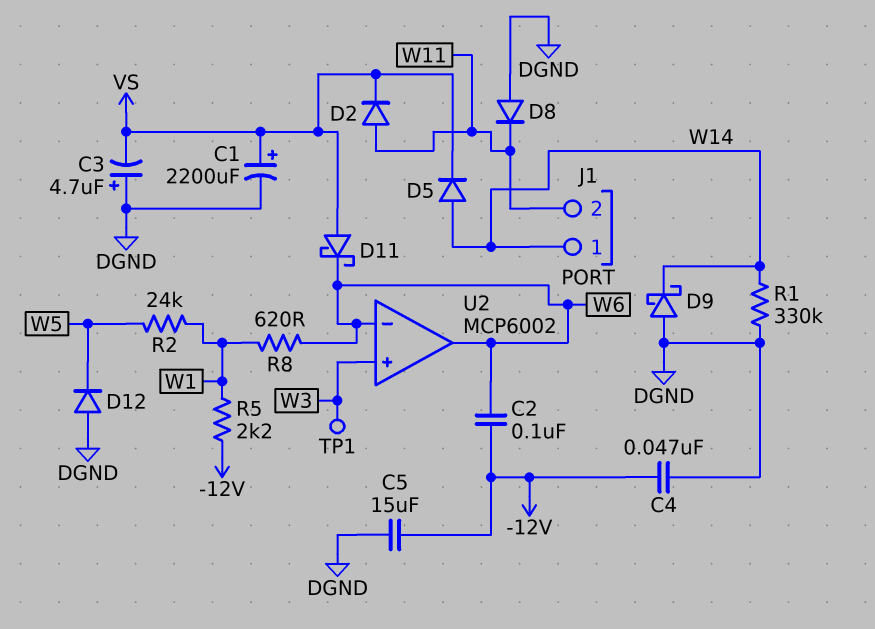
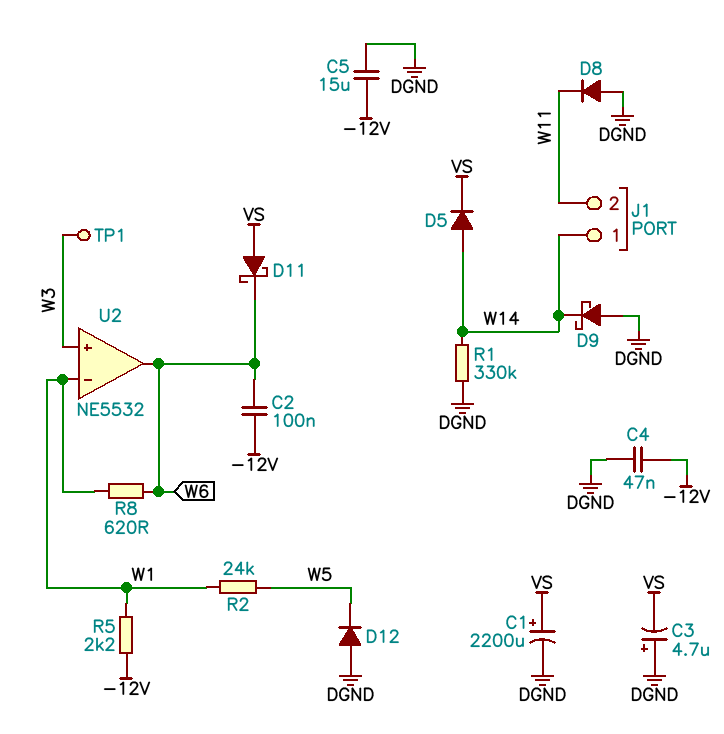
D2: diode (A W11, K VS) -> none
U2: MCP6002 -> NE5532
U2 pin in-: W6 -> W1

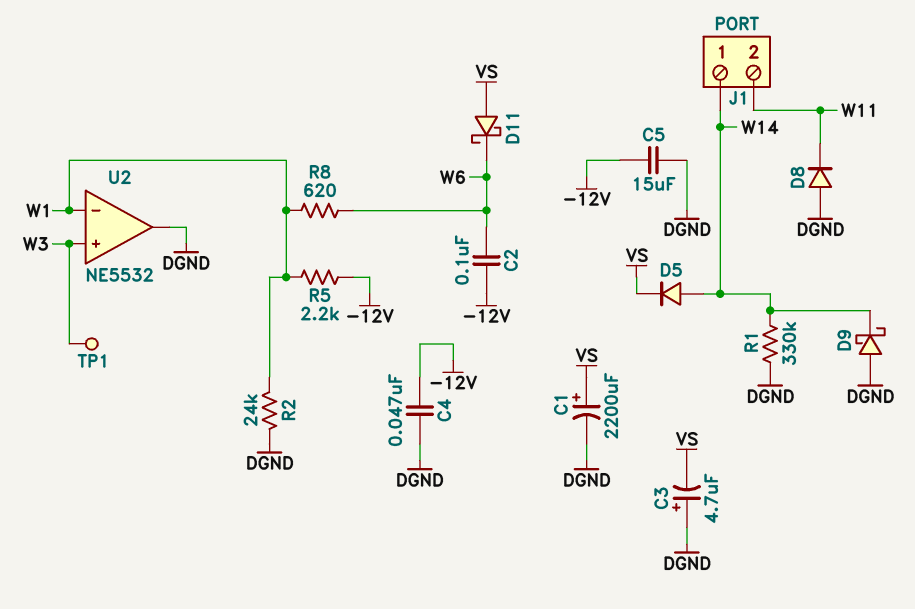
D12: diode (A DGND, K W5) -> none
R2: 24k (W1, W5) -> 24k (DGND, W1)
U2 pin out: W6 -> DGND

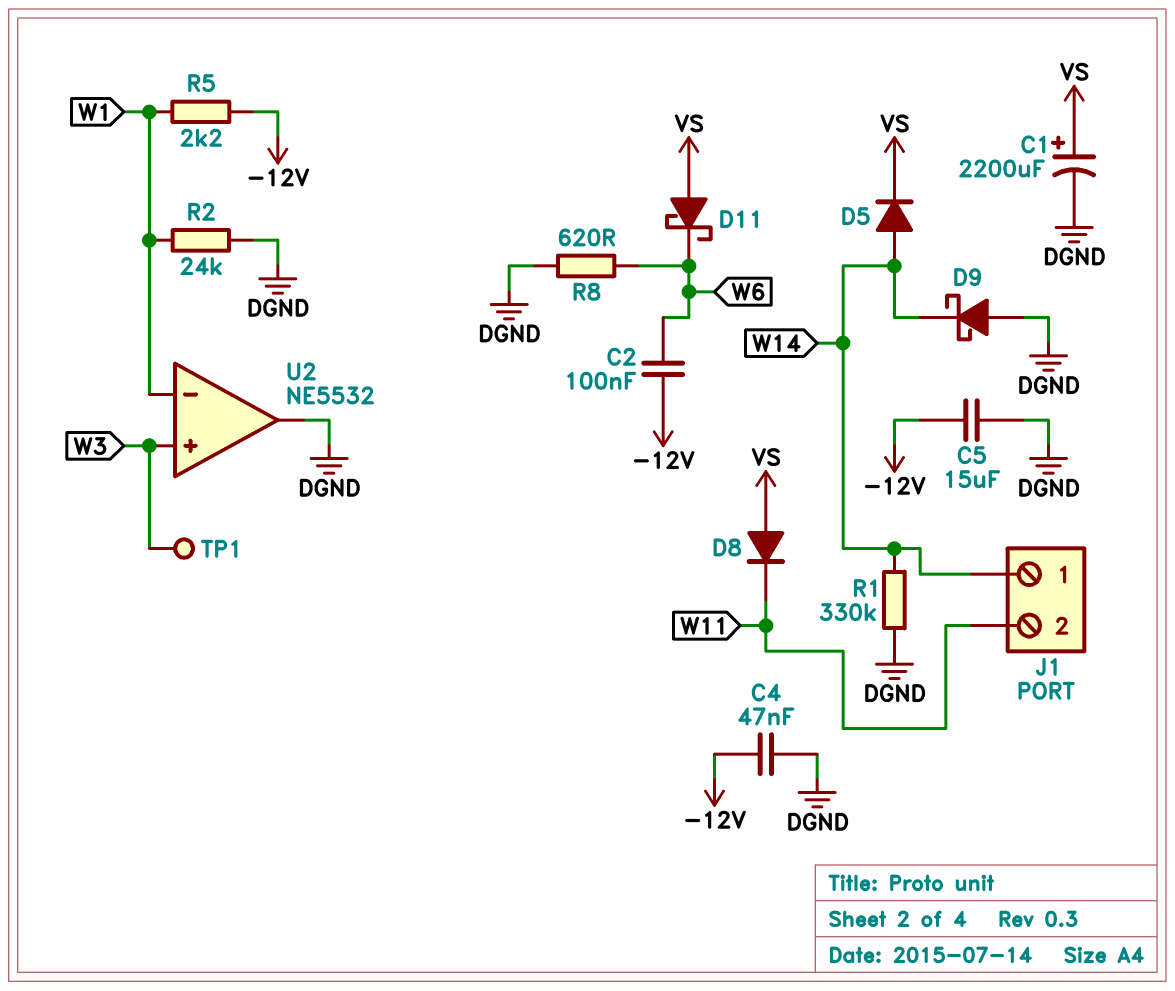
C3: 4.7uF (plus DGND, minus VS) -> none
D8: diode (A DGND, K W11) -> diode (A VS, K W11)
R8: 620 (W1, W6) -> 620 (DGND, W6)

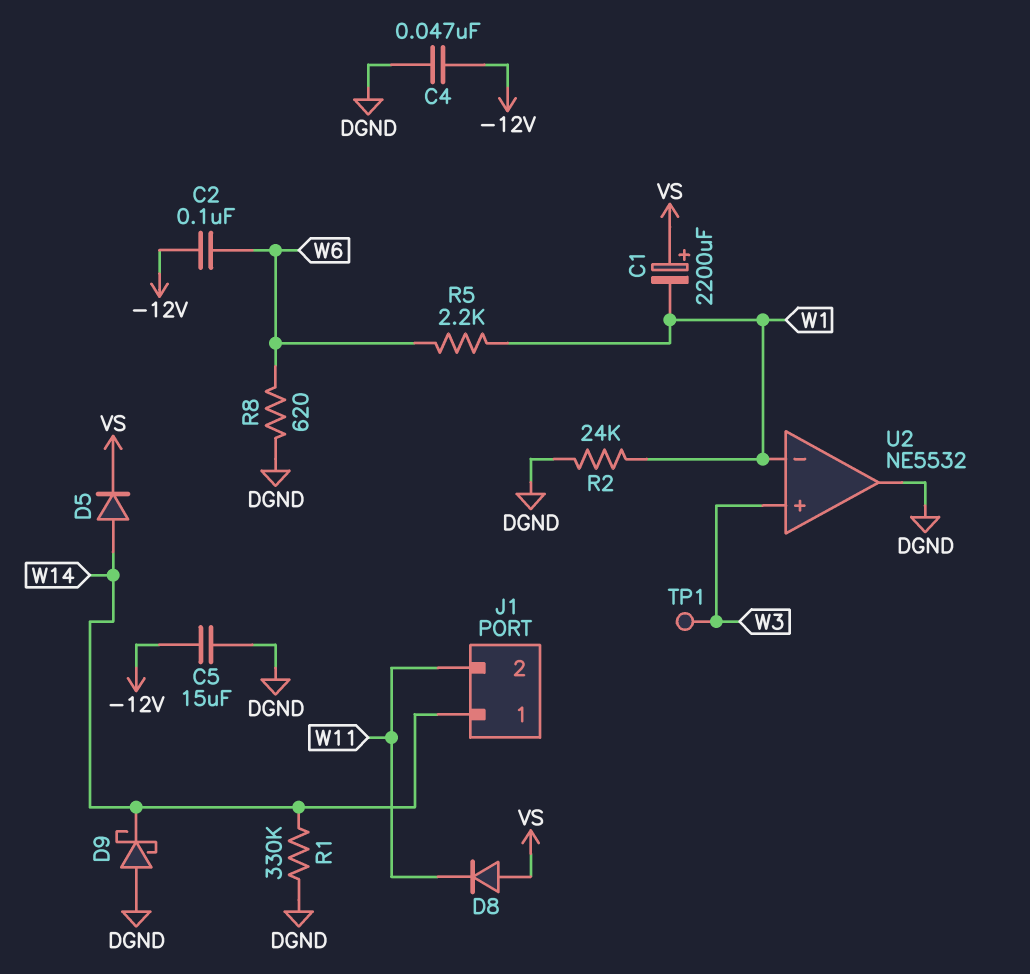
C1: 2200uF (plus VS, minus DGND) -> 2200uF (plus VS, minus W1)
D11: schottky (A VS, K W6) -> none
R5: 2.2k (-12V, W1) -> 2.2k (W1, W6)

